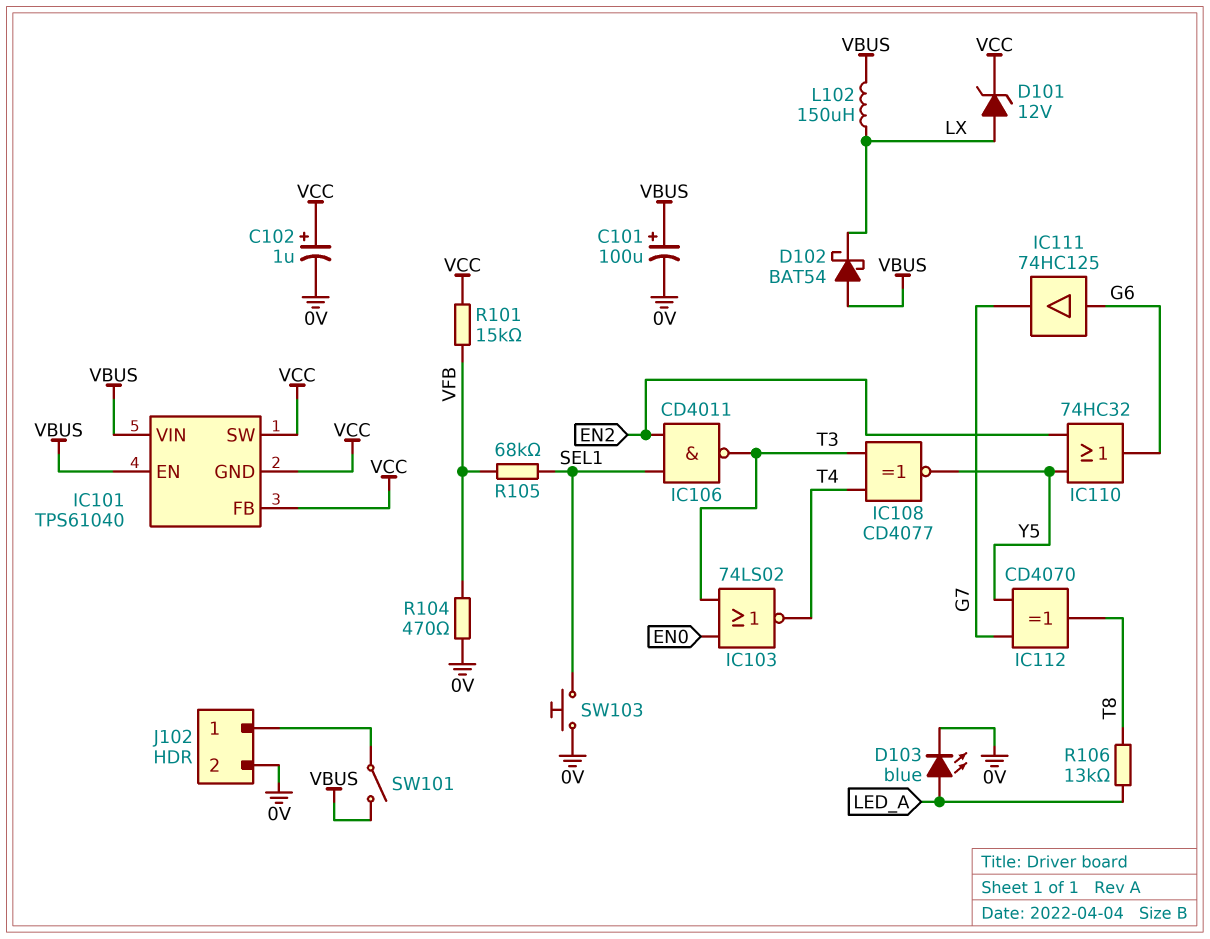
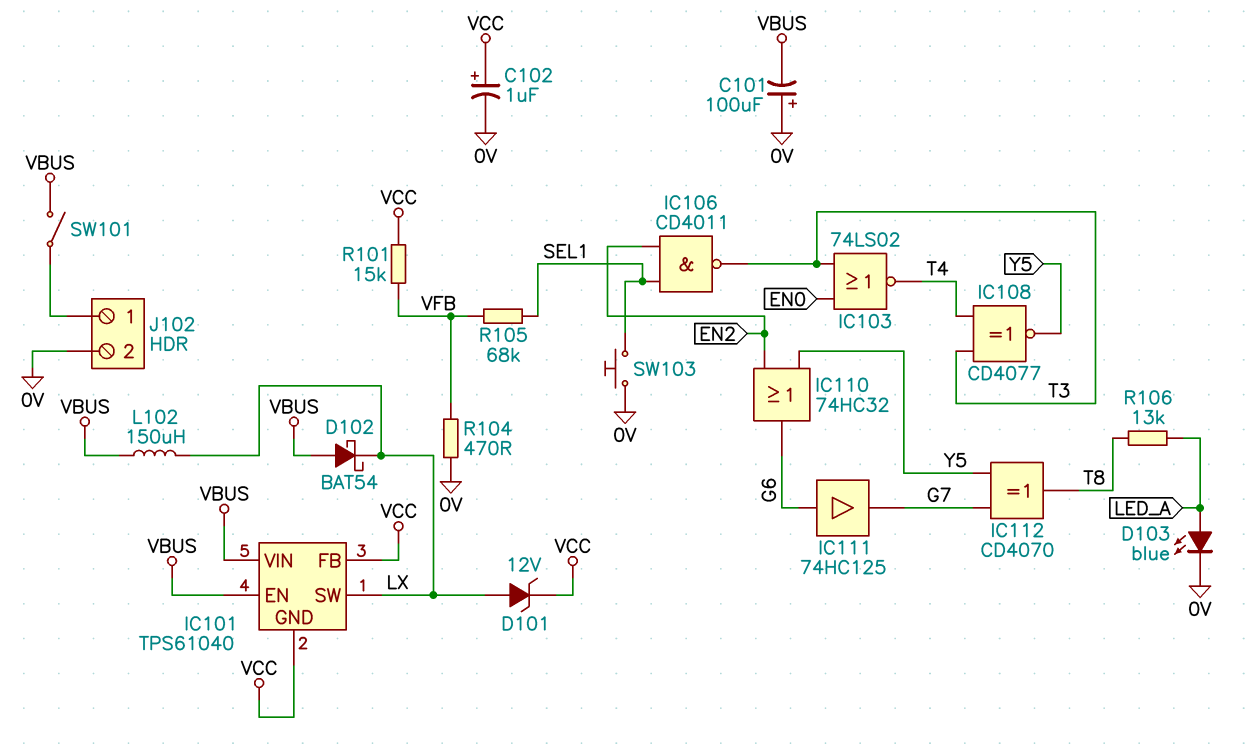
C101: 100uF (plus VBUS, minus 0V) -> 100uF (plus 0V, minus VBUS)
IC101 pin SW: VCC -> LX

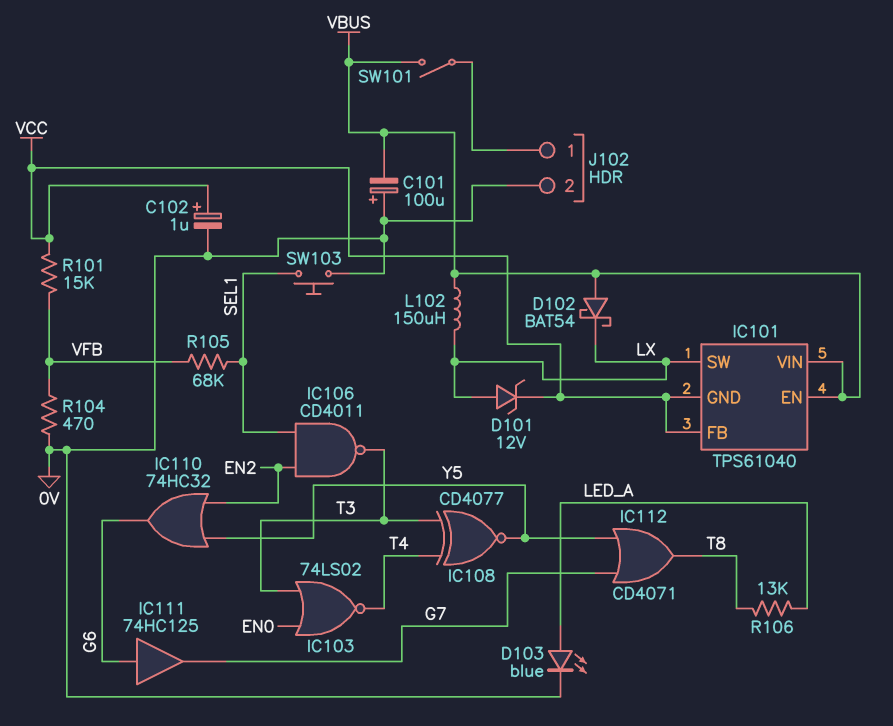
IC112: XOR CD4070 (in G7, in Y5, out T8) -> OR CD4071 (in G7, in Y5, out T8)

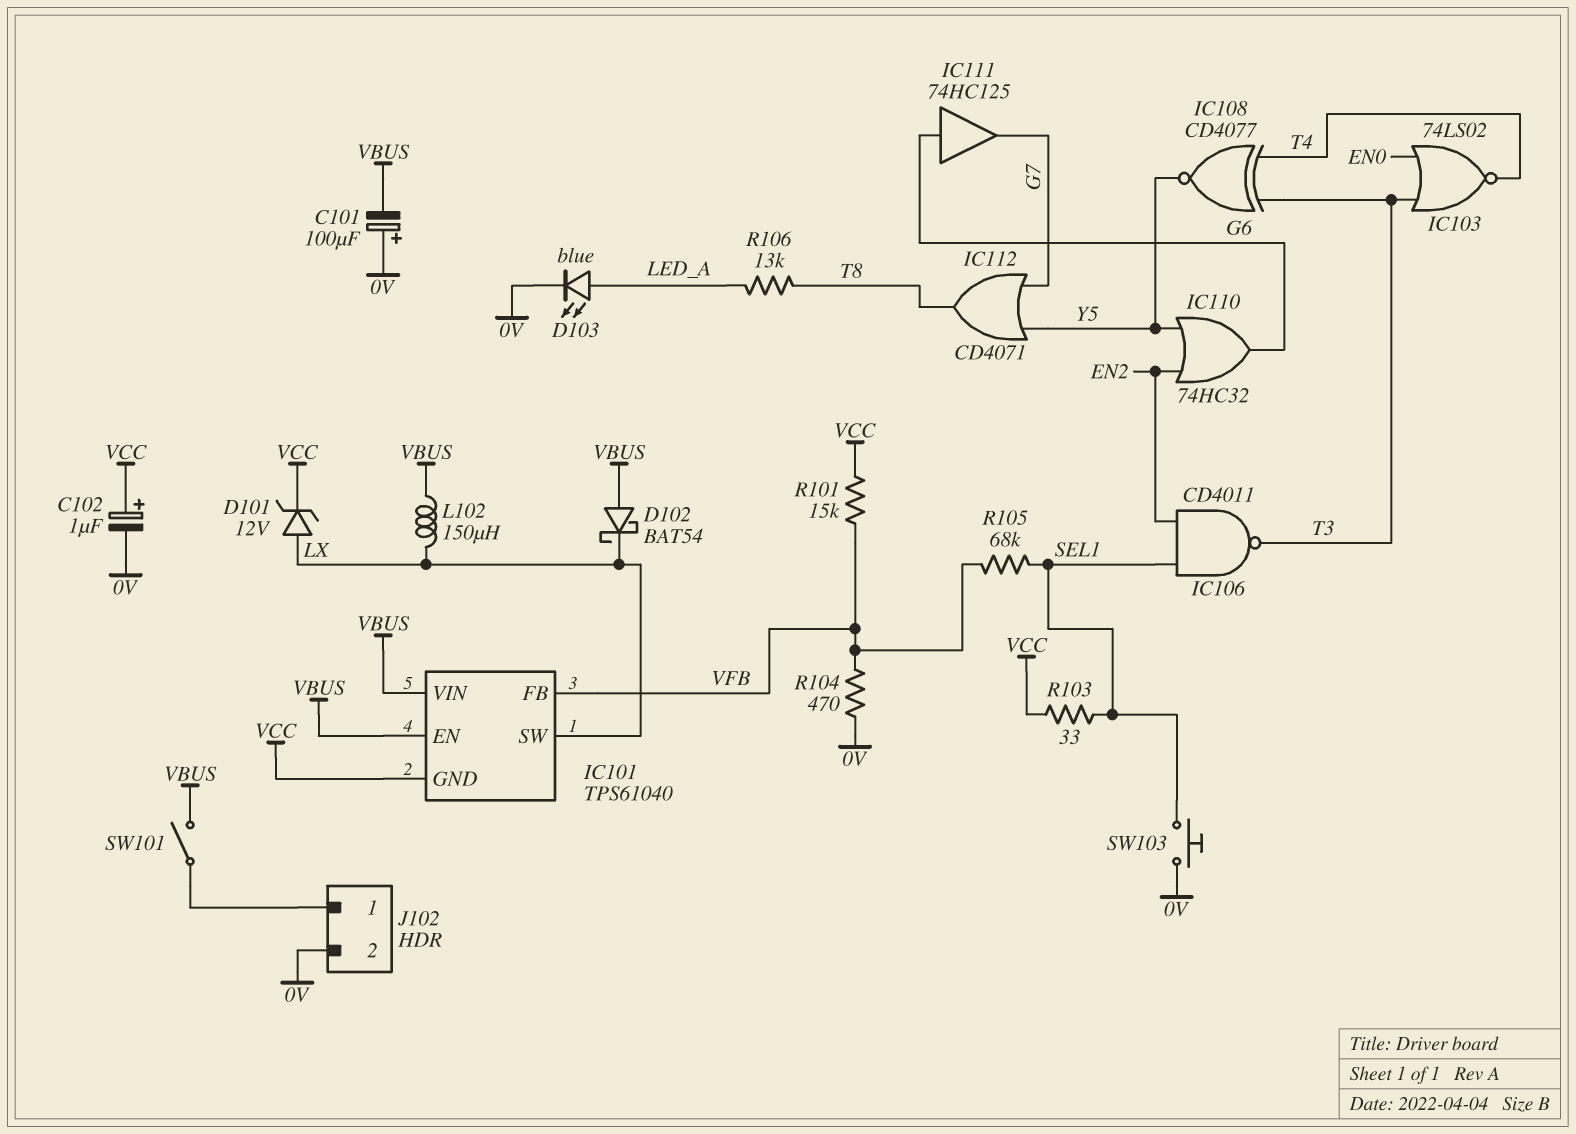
IC101 pin FB: VCC -> VFB
R103: none -> 33 (SEL1, VCC)

